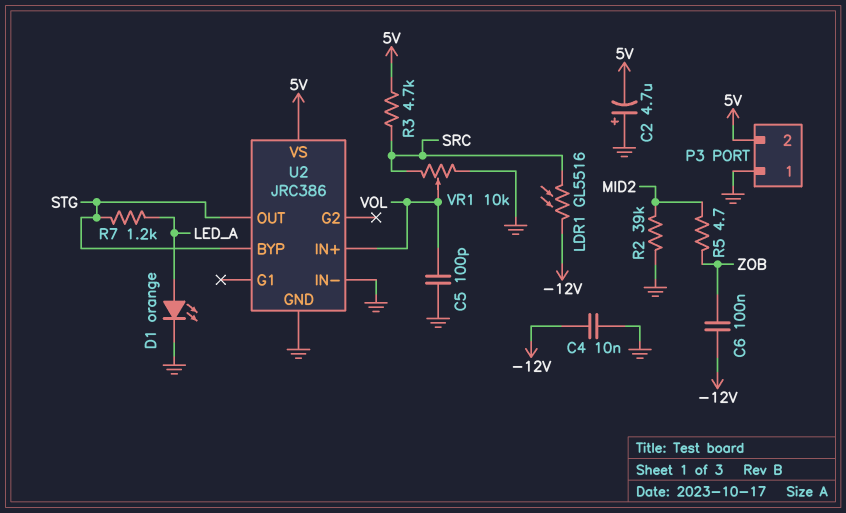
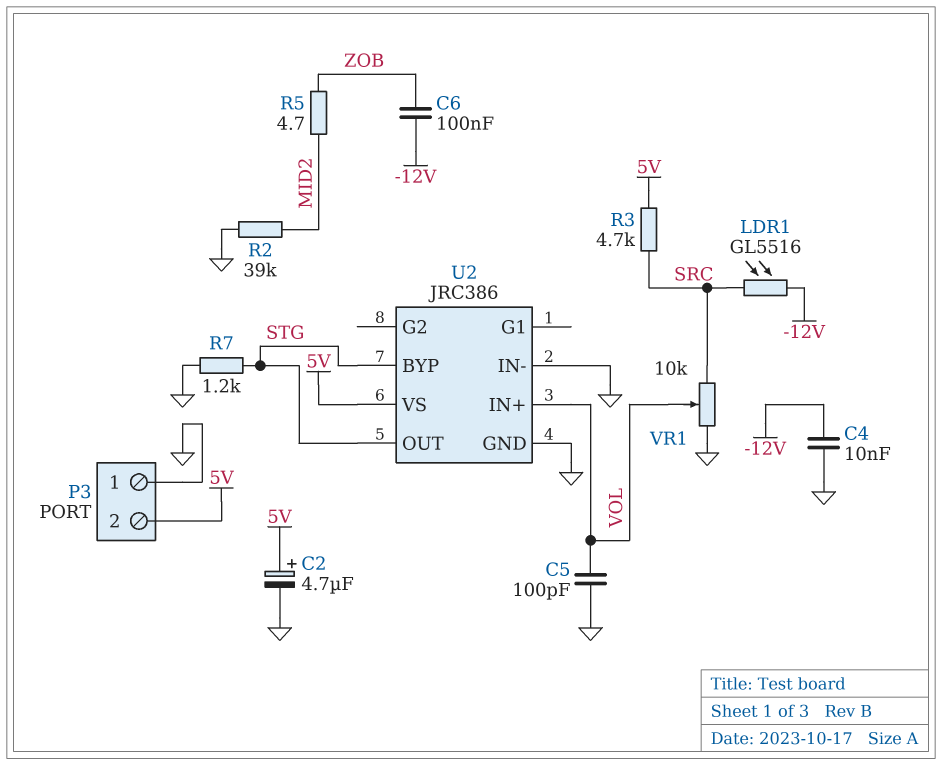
C2: 4.7uF (plus GND, minus 5V) -> 4.7uF (plus 5V, minus GND)
D1: LED orange (A LED_A, K GND) -> none
R7: 1.2k (LED_A, STG) -> 1.2k (GND, STG)

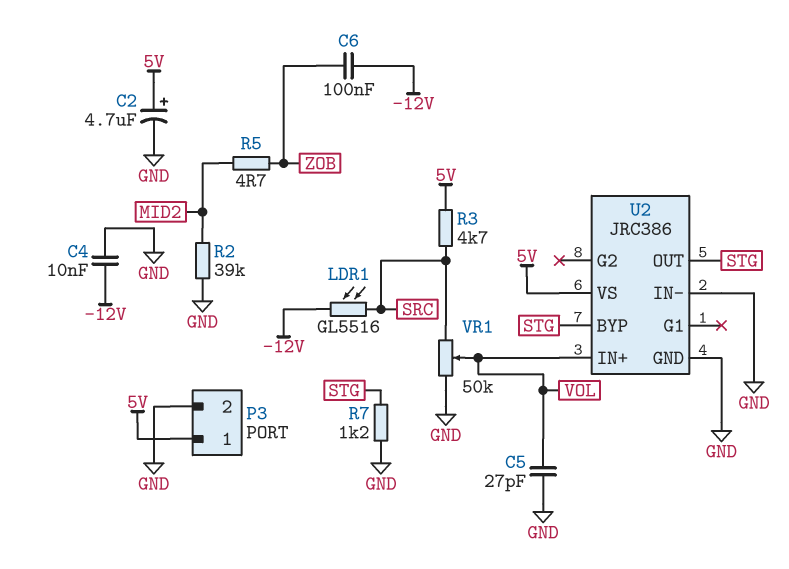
C5: 100pF (GND, VOL) -> 27pF (GND, VOL)
P3 pin 1: GND -> 5V
P3 pin 2: 5V -> GND
VR1: 10k (GND, SRC, wiper VOL) -> 50k (GND, SRC, wiper VOL)

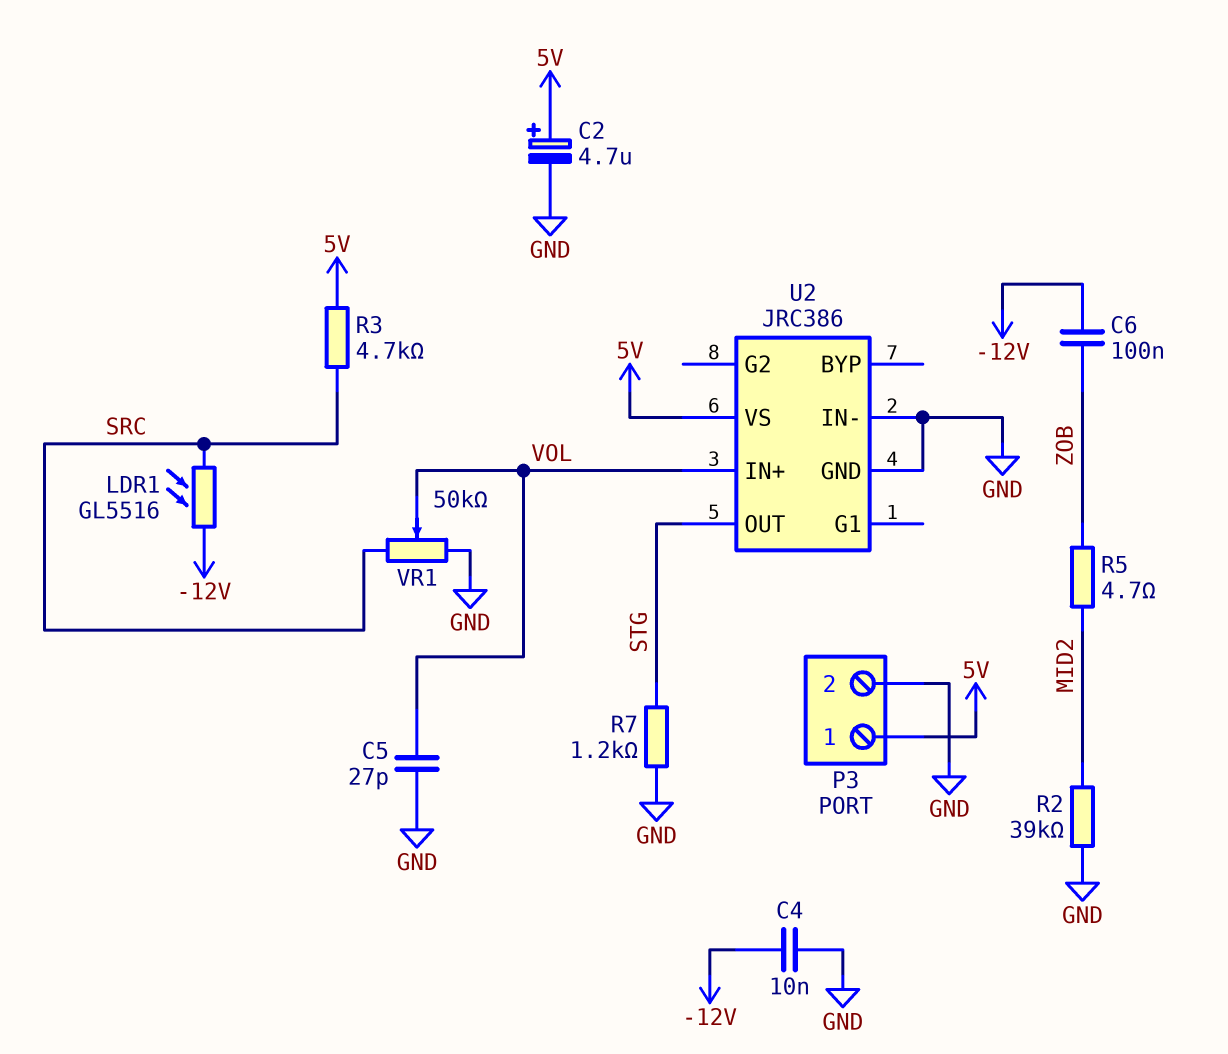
U2 pin BYP: STG -> none

